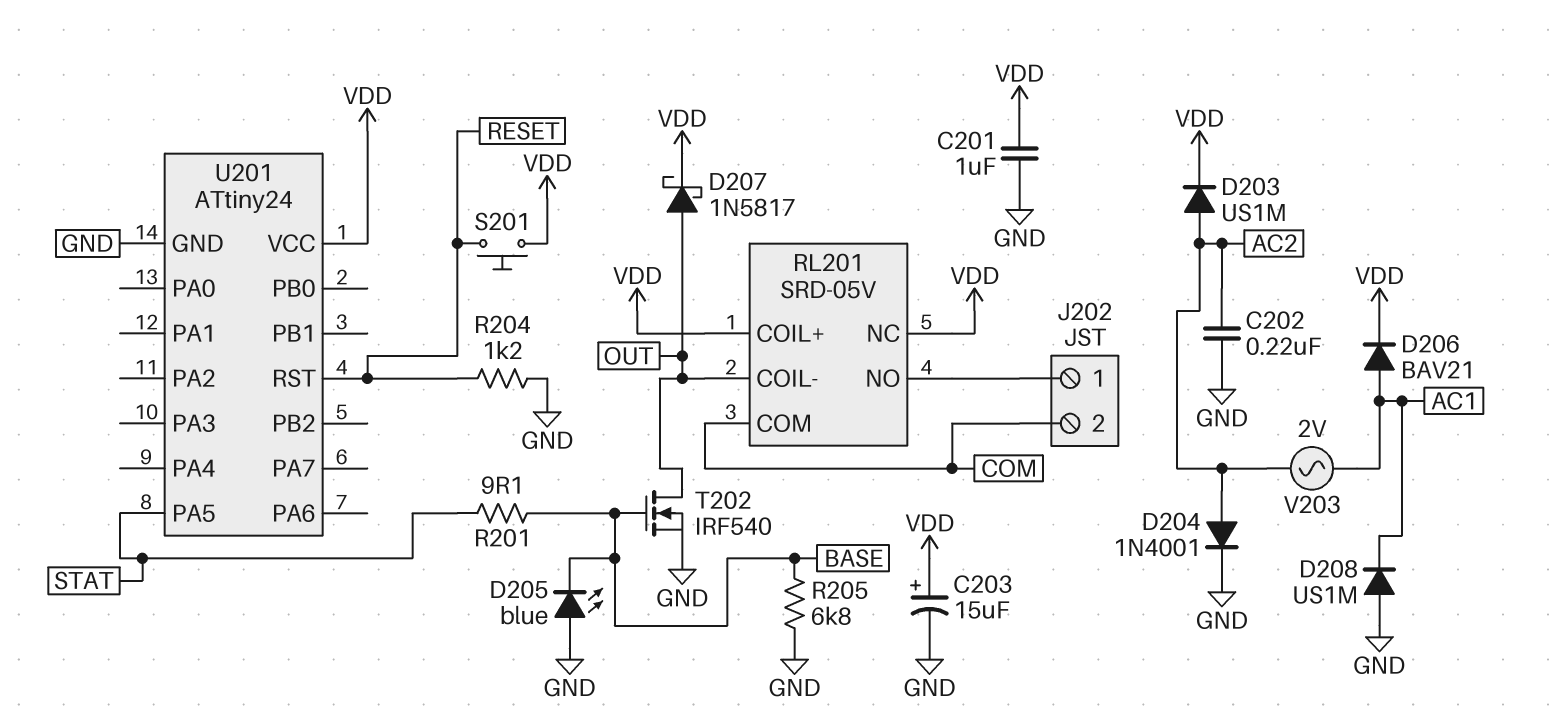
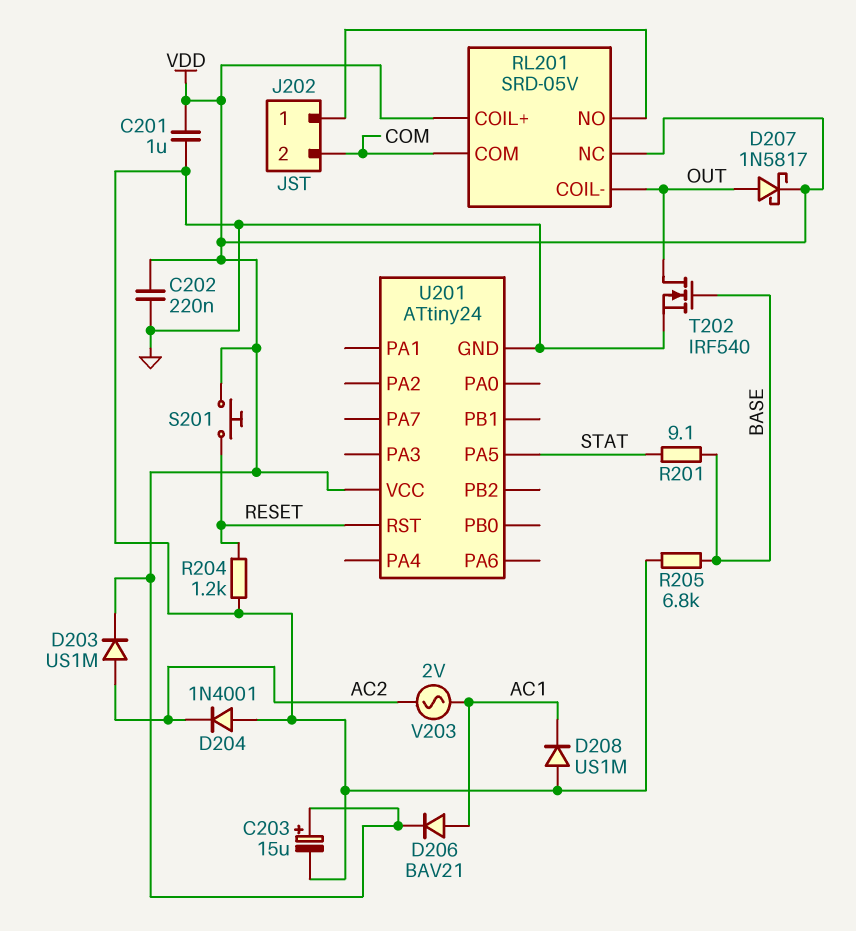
C202: 220nF (AC2, GND) -> 220nF (GND, VDD)
D204: diode 1N4001 (A AC2, K GND) -> diode 1N4001 (A GND, K AC2)
D205: LED blue (A GND, K BASE) -> none

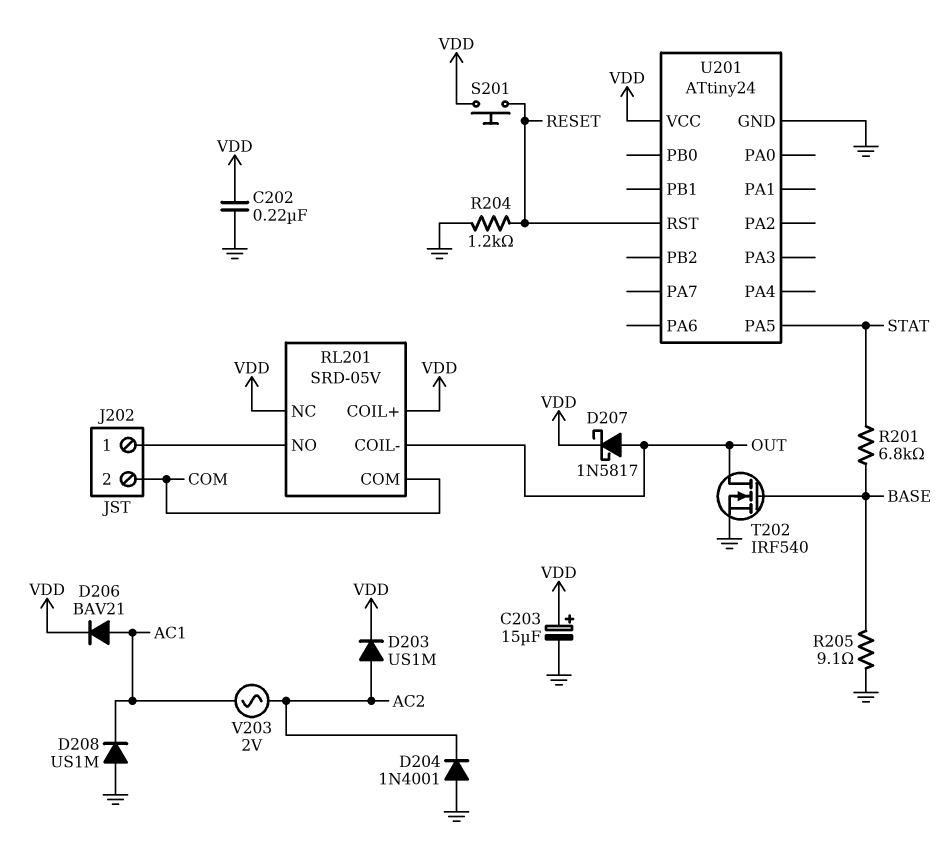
C201: 1uF (GND, VDD) -> none
R201: 9.1 (BASE, STAT) -> 6.8k (BASE, STAT)
R205: 6.8k (BASE, GND) -> 9.1 (BASE, GND)

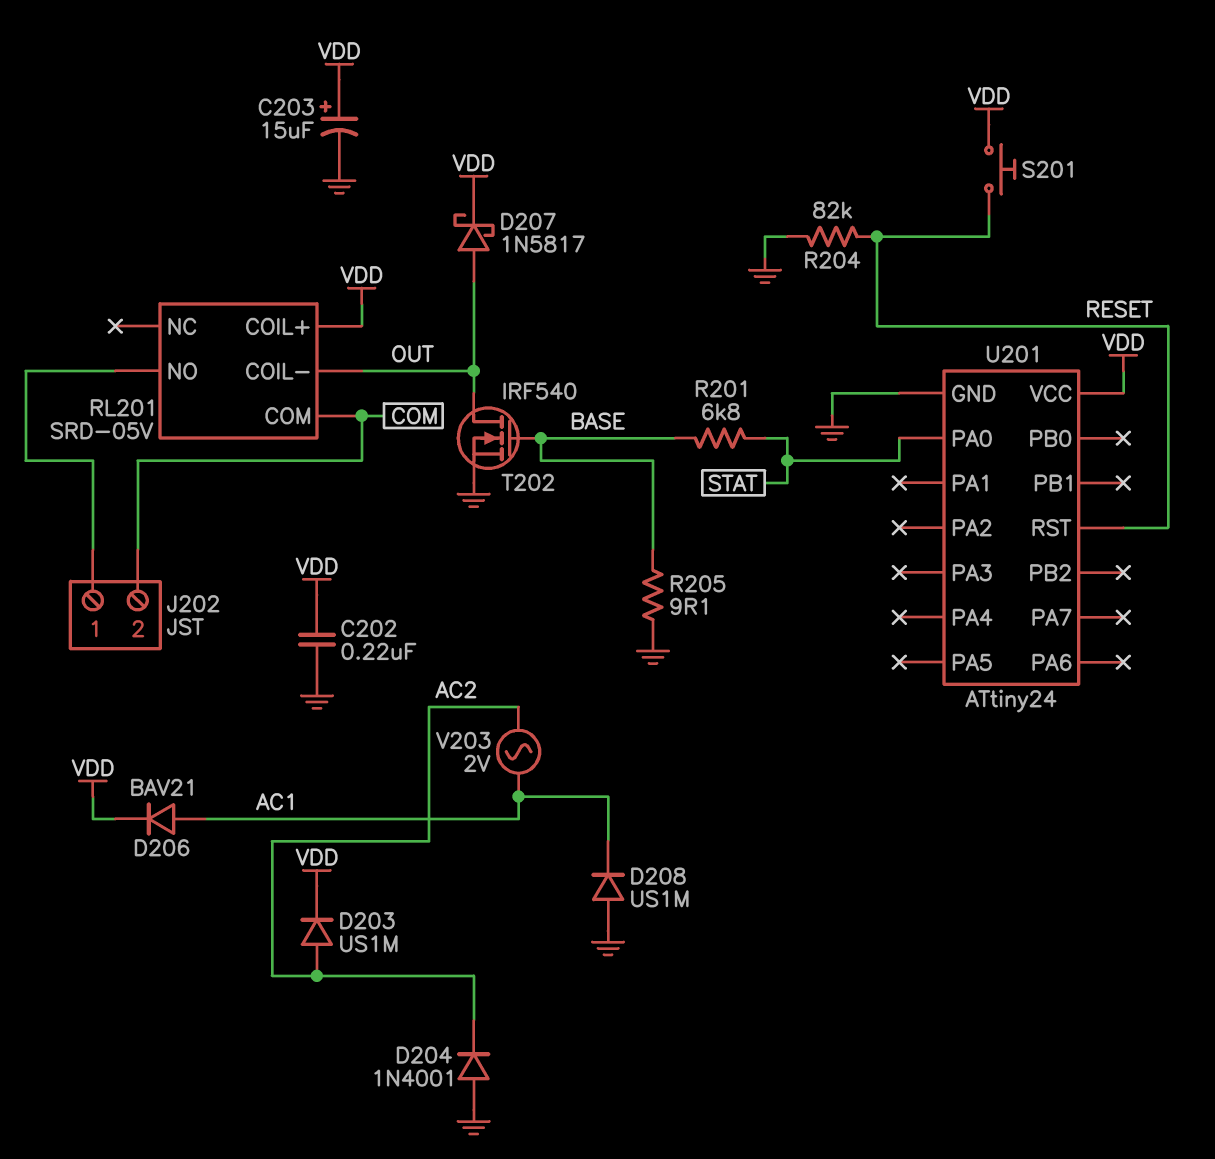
R204: 1.2k (GND, RESET) -> 82k (GND, RESET)
RL201 pin NC: VDD -> none
U201 pin PA0: none -> STAT
U201 pin PA5: STAT -> none

